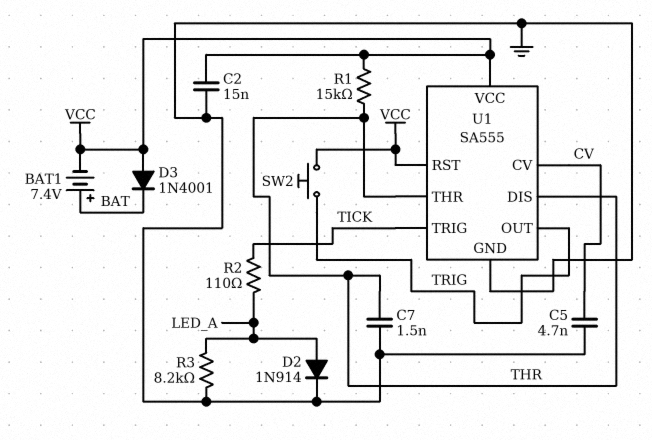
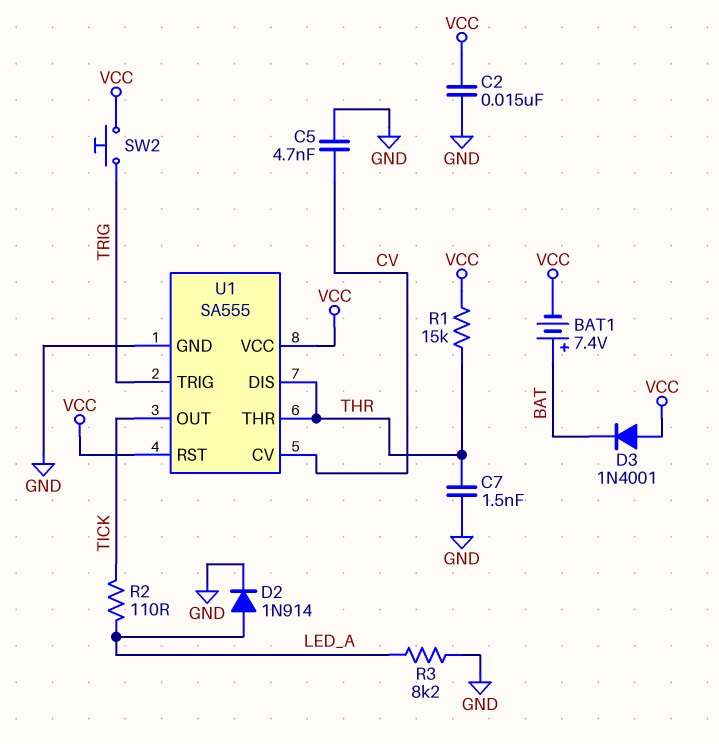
U1 pin OUT: TRIG -> TICK
U1 pin TRIG: TICK -> TRIG

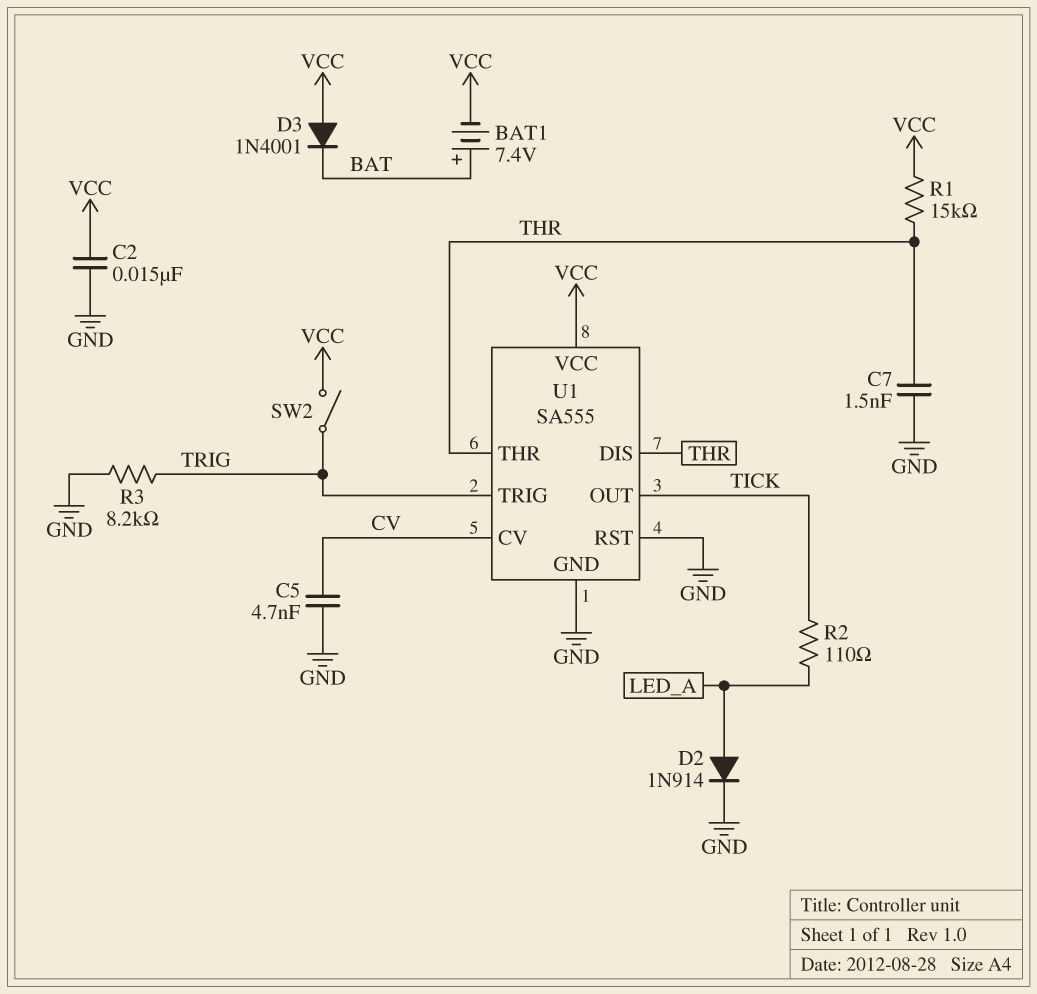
R3: 8.2k (GND, LED_A) -> 8.2k (GND, TRIG)
SW2: button (TRIG, VCC) -> switch (TRIG, VCC)
U1 pin RST: VCC -> GND

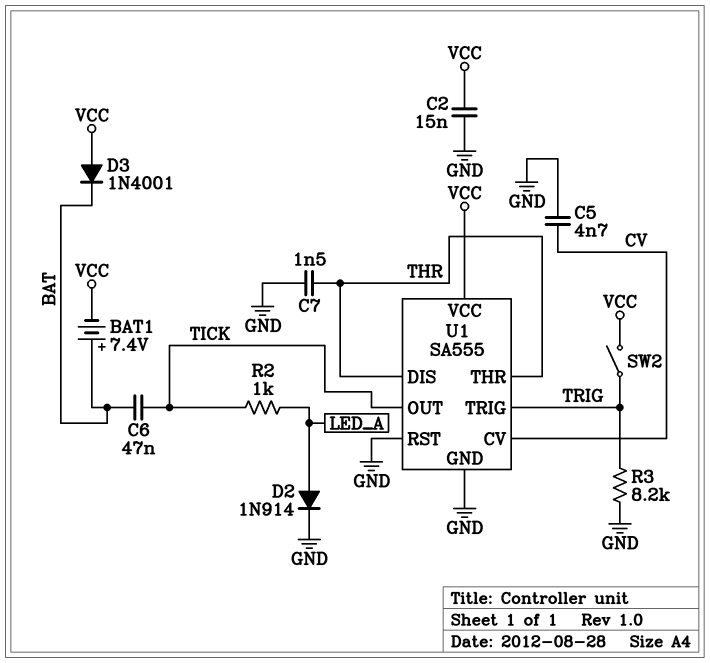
C6: none -> 47nF (BAT, TICK)
R1: 15k (THR, VCC) -> none
R2: 110 (LED_A, TICK) -> 1k (LED_A, TICK)

